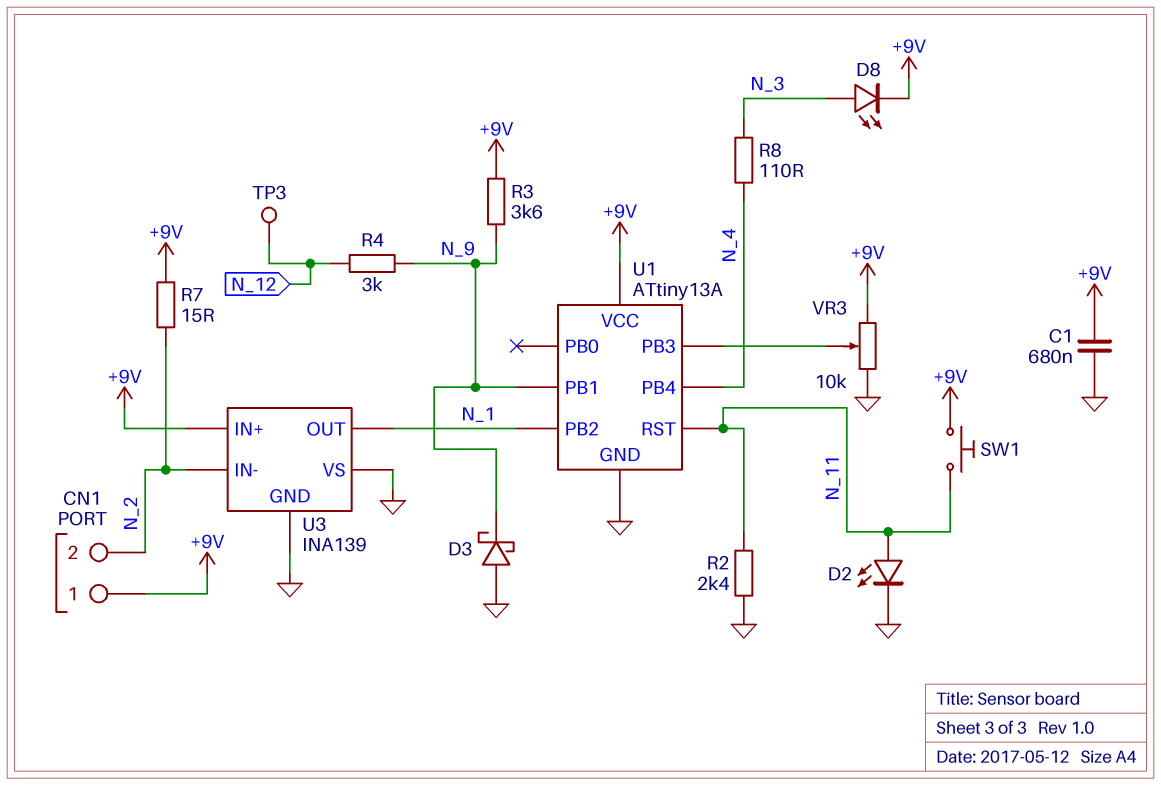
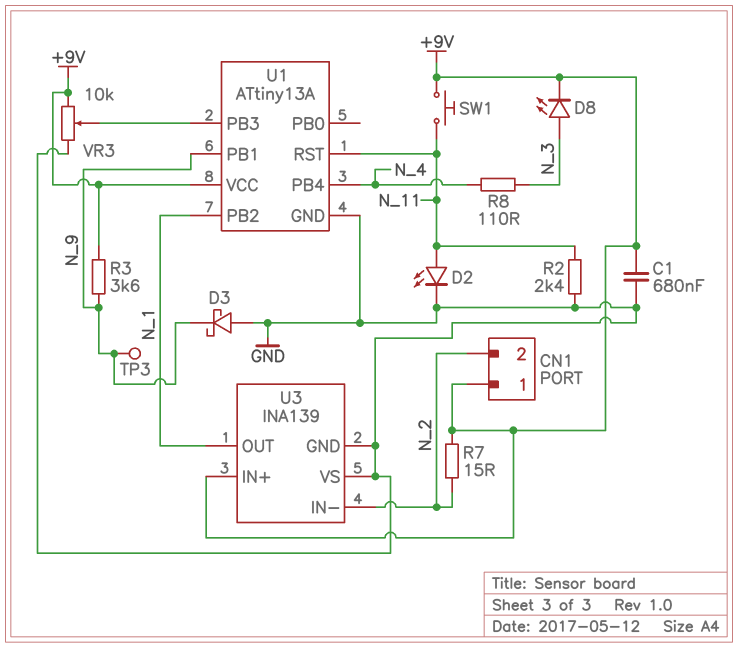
R4: 3k (N_9, N_12) -> none
TP3: test point (N_12) -> test point (N_9)

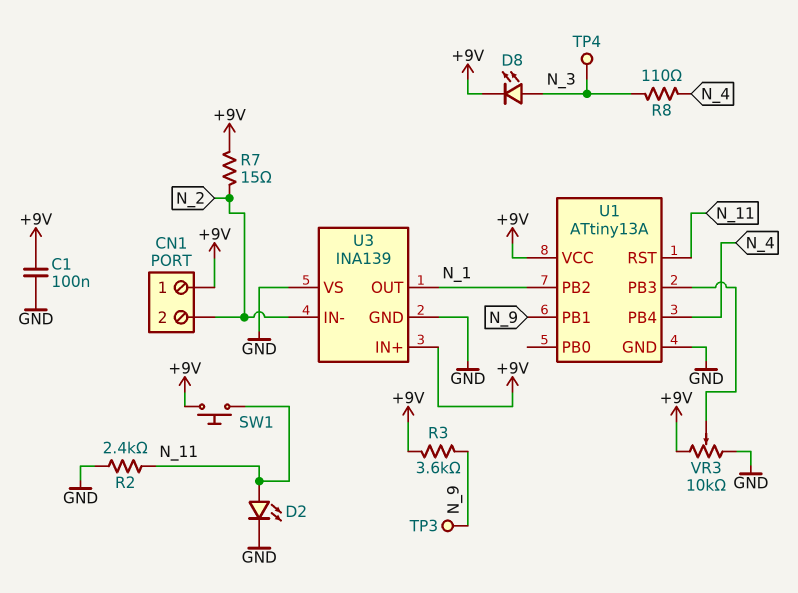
C1: 680nF (+9V, GND) -> 100nF (+9V, GND)
D3: schottky (A GND, K N_9) -> none
TP4: none -> test point (N_3)

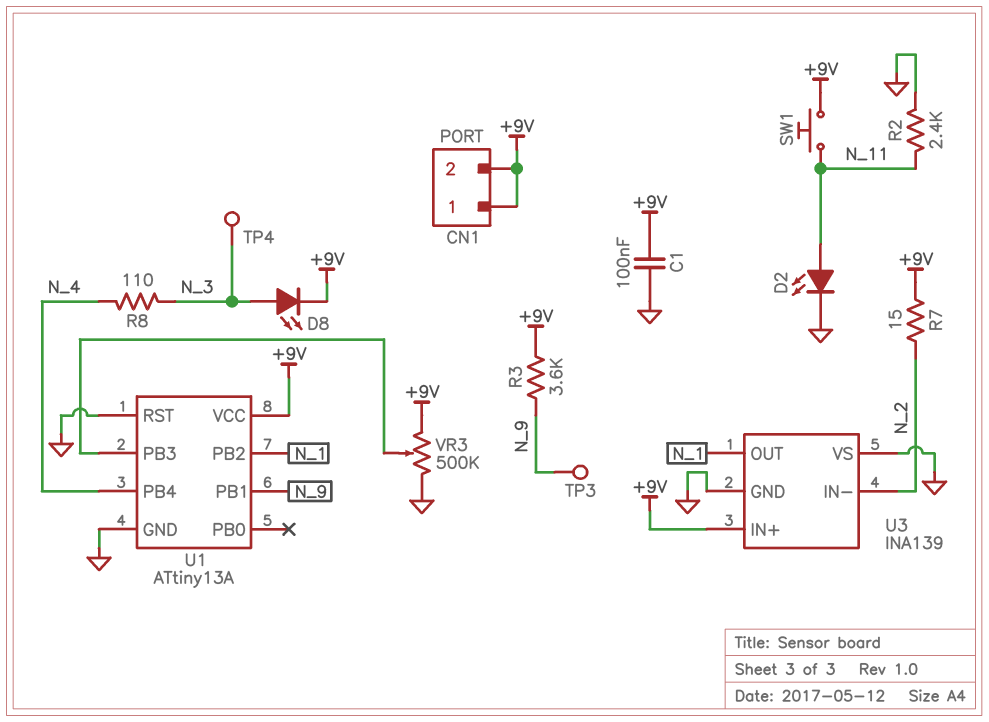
CN1 pin 2: N_2 -> +9V
U1 pin RST: N_11 -> GND
VR3: 10k (+9V, GND, wiper U1/PB3) -> 500k (+9V, GND, wiper U1/PB3)

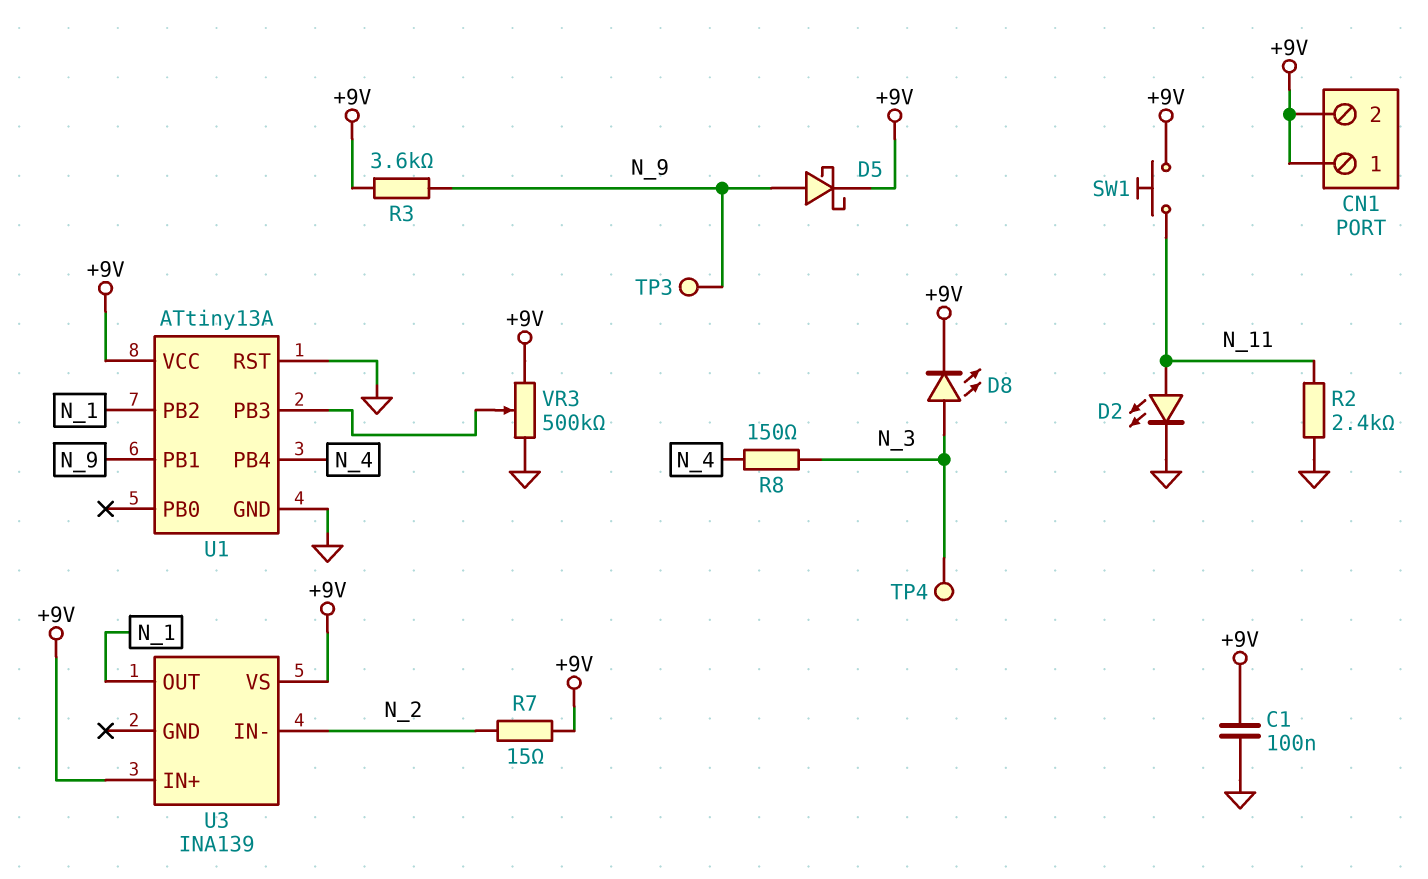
D5: none -> schottky (A N_9, K +9V)
R8: 110 (N_3, N_4) -> 150 (N_3, N_4)
U3 pin GND: GND -> none
U3 pin VS: GND -> +9V

